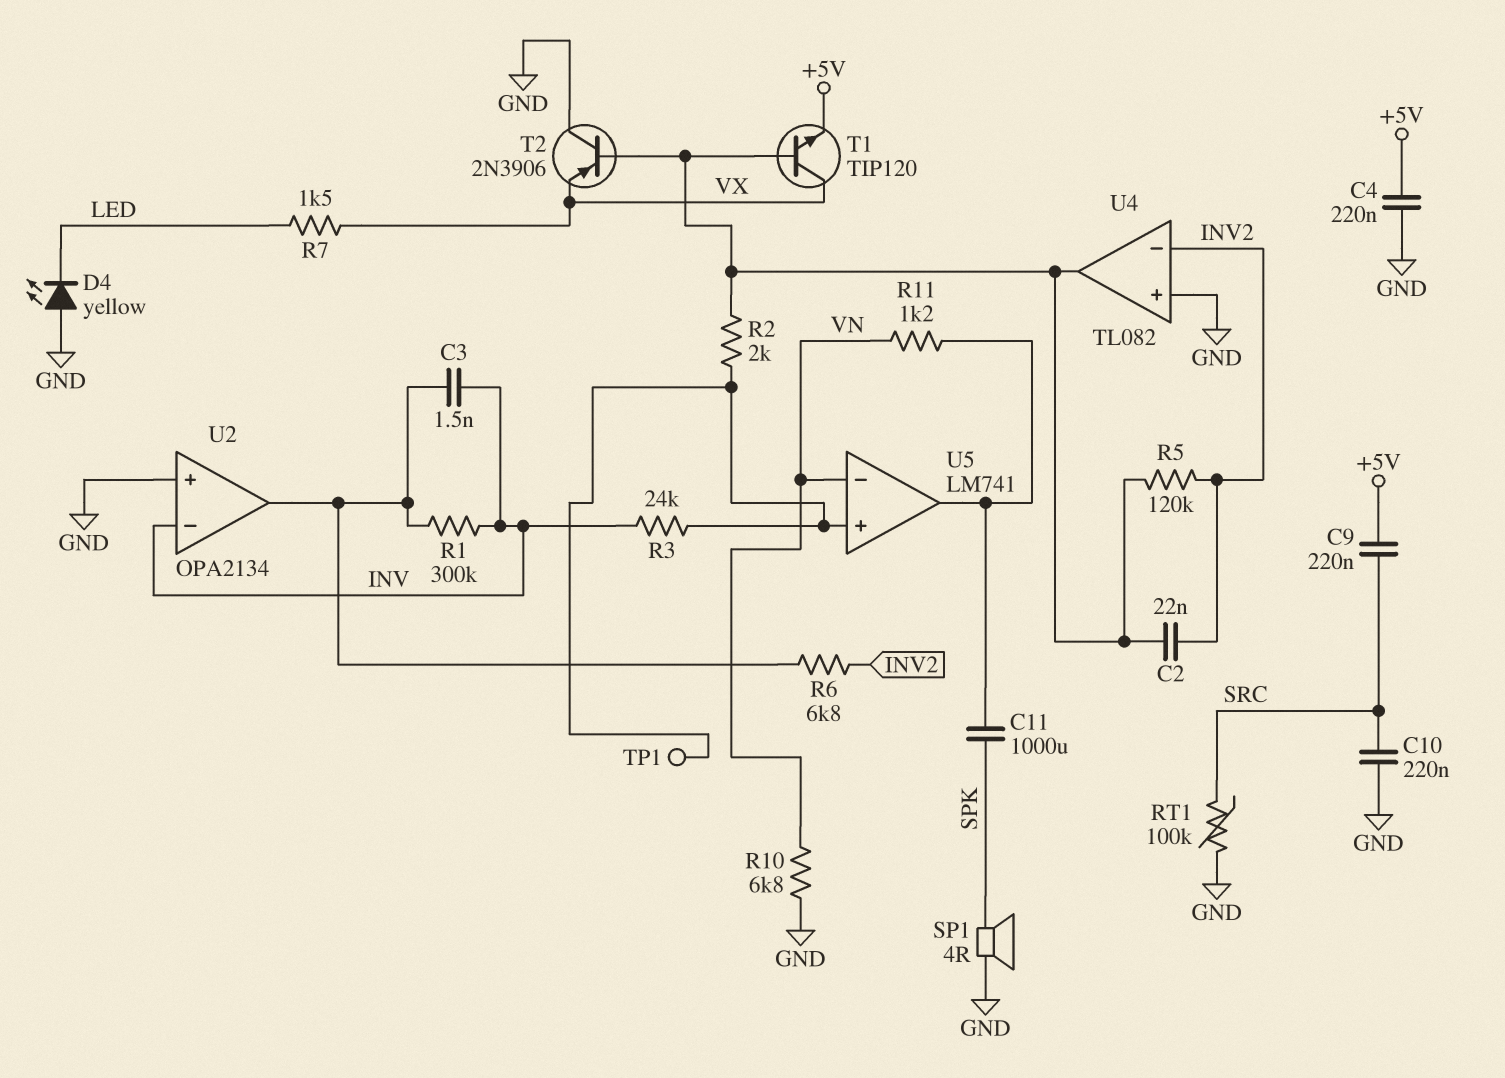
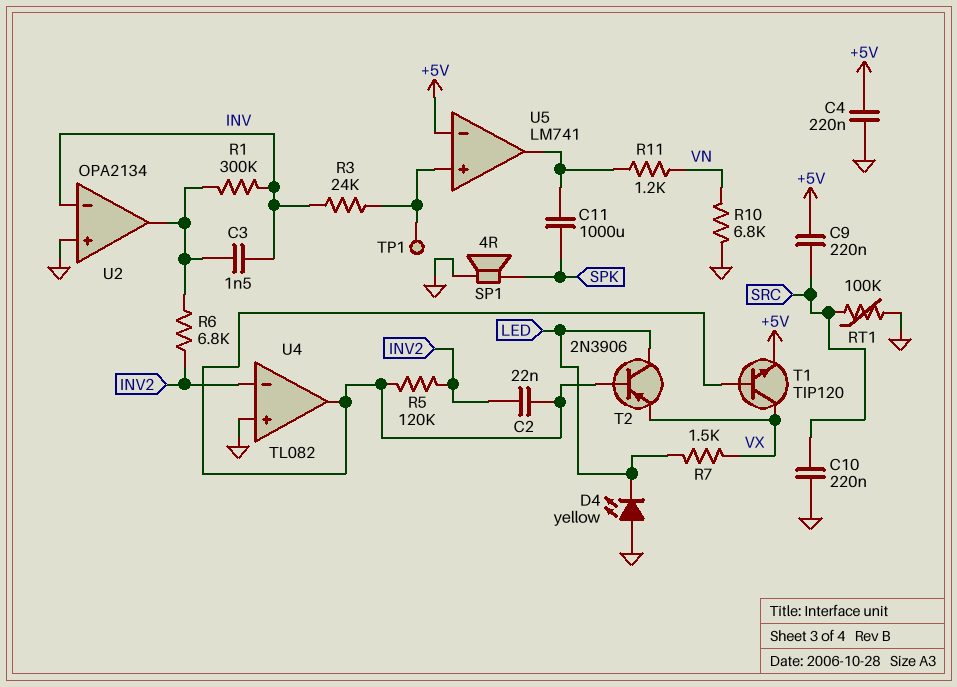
R2: 2k (U4/out, U5/in+) -> none
T2: PNP 2N3906 (B U4/out, C GND, E VX) -> PNP 2N3906 (B U4/out, C LED, E VX)
U5 pin in-: VN -> +5V

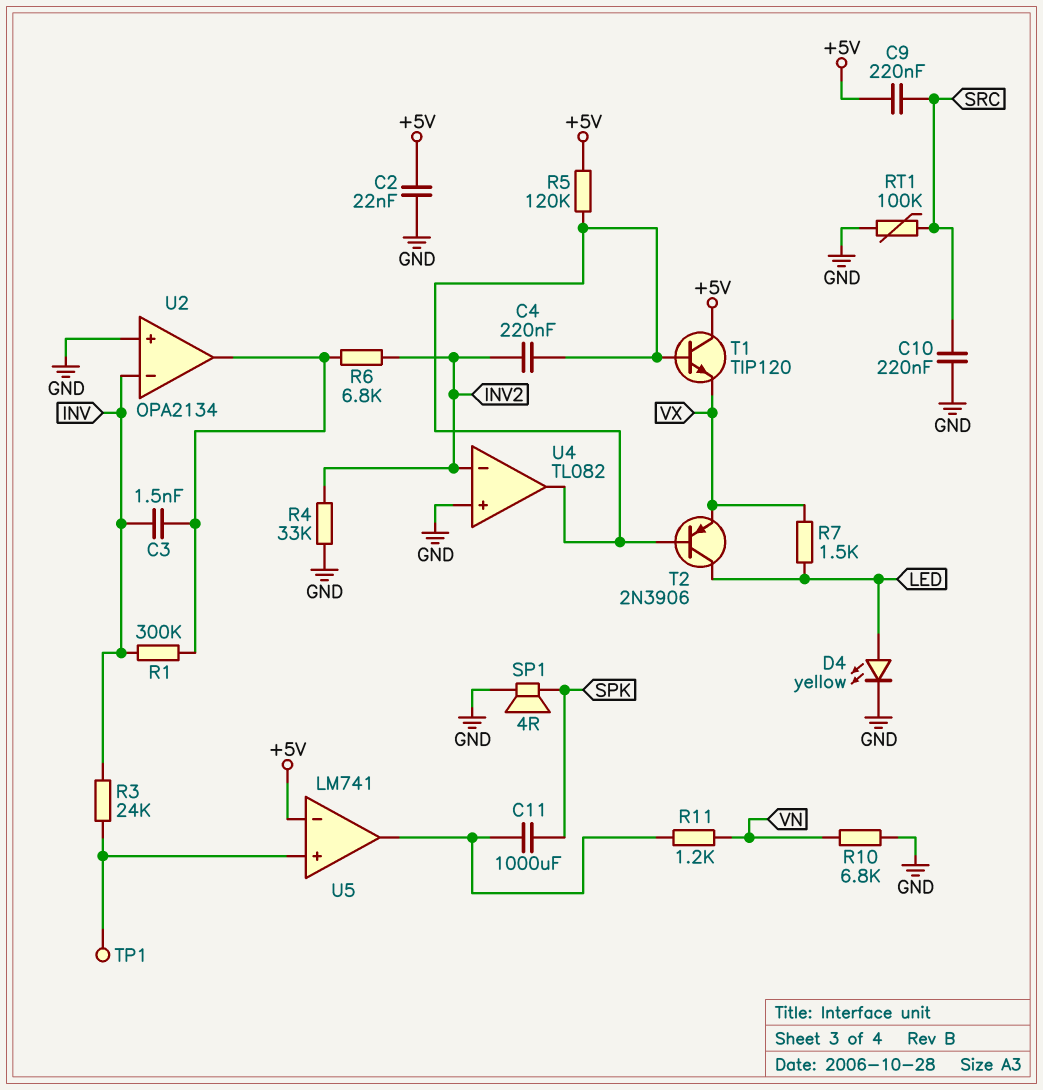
C2: 22nF (INV2, U4/out) -> 22nF (+5V, GND)
C4: 220nF (+5V, GND) -> 220nF (INV2, U4/out)
D4: LED yellow (A GND, K LED) -> LED yellow (A LED, K GND)
R4: none -> 33k (GND, INV2)
R5: 120k (INV2, U4/out) -> 120k (+5V, U4/out)
T1: NPN TIP120 (B U4/out, C VX, E +5V) -> NPN TIP120 (B U4/out, C +5V, E VX)

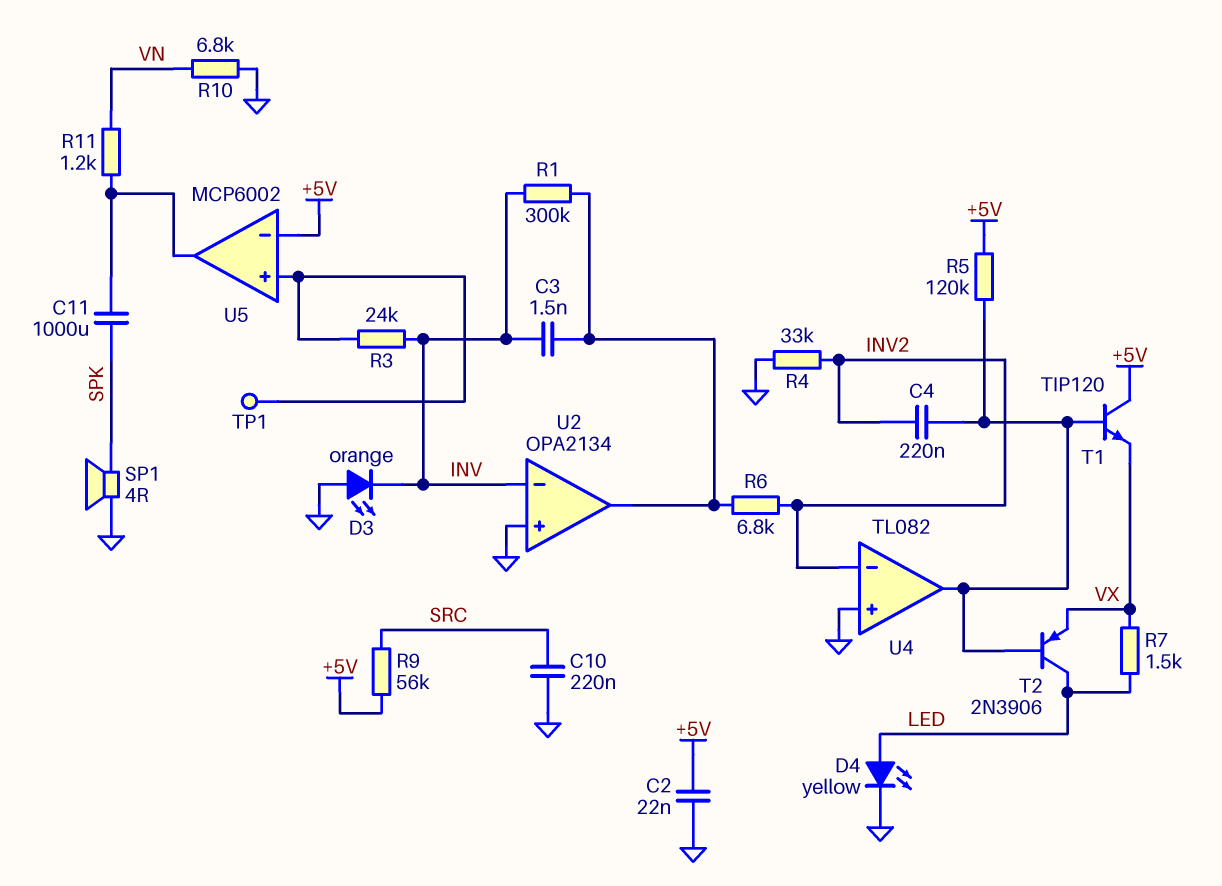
C9: 220nF (+5V, SRC) -> none
D3: none -> LED orange (A GND, K INV)
R9: none -> 56k (+5V, SRC)
RT1: 100k (GND, SRC) -> none
U5: LM741 -> MCP6002

